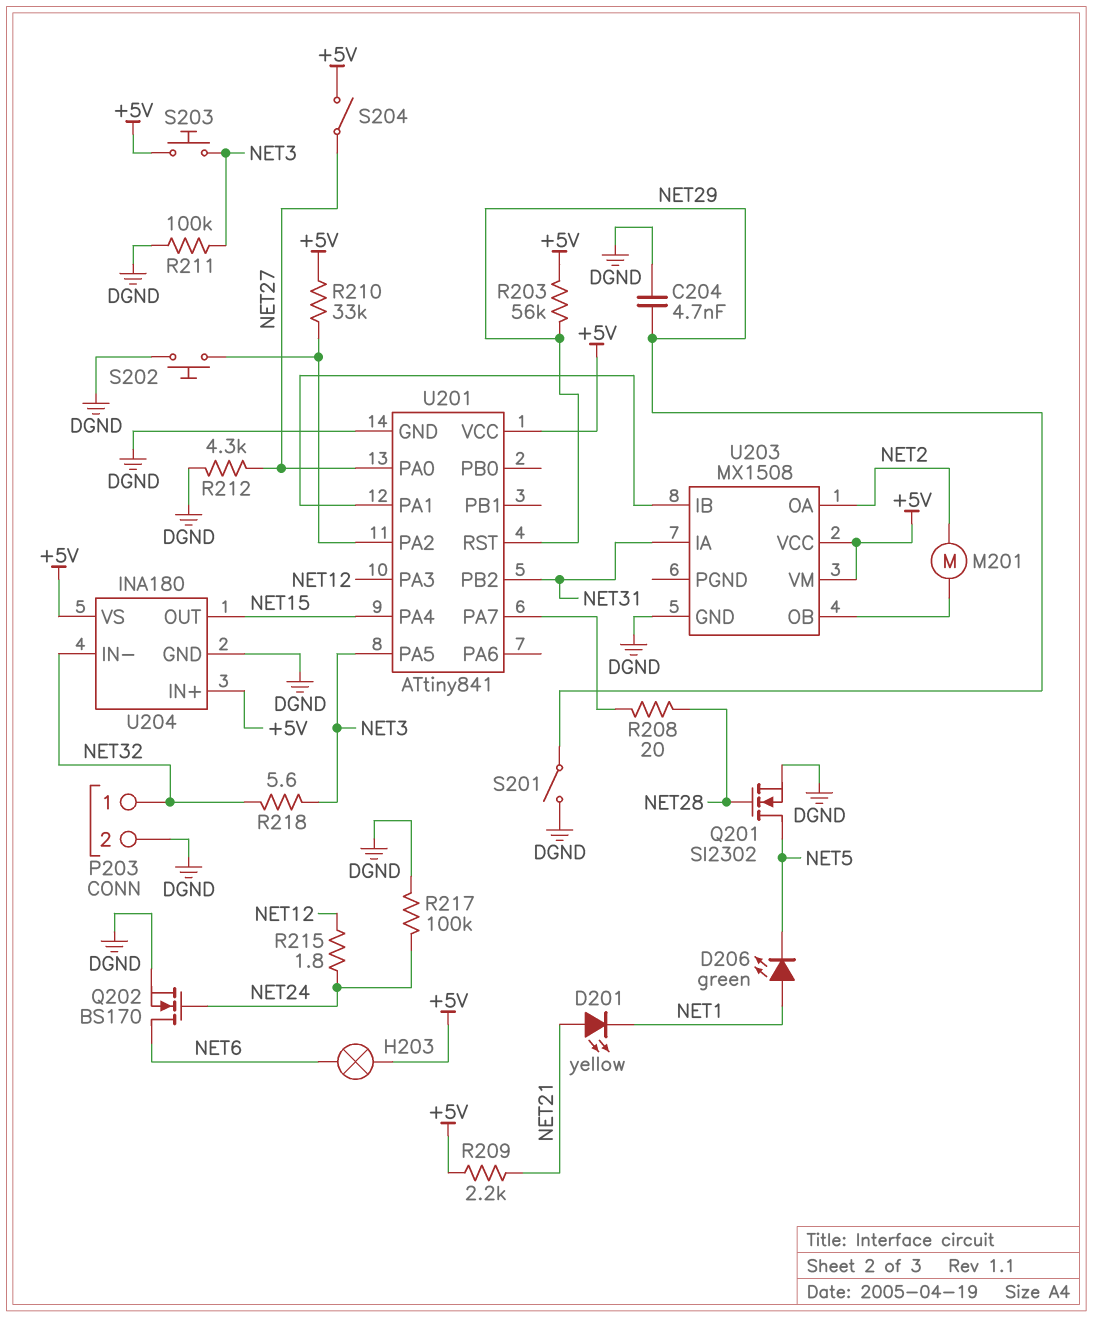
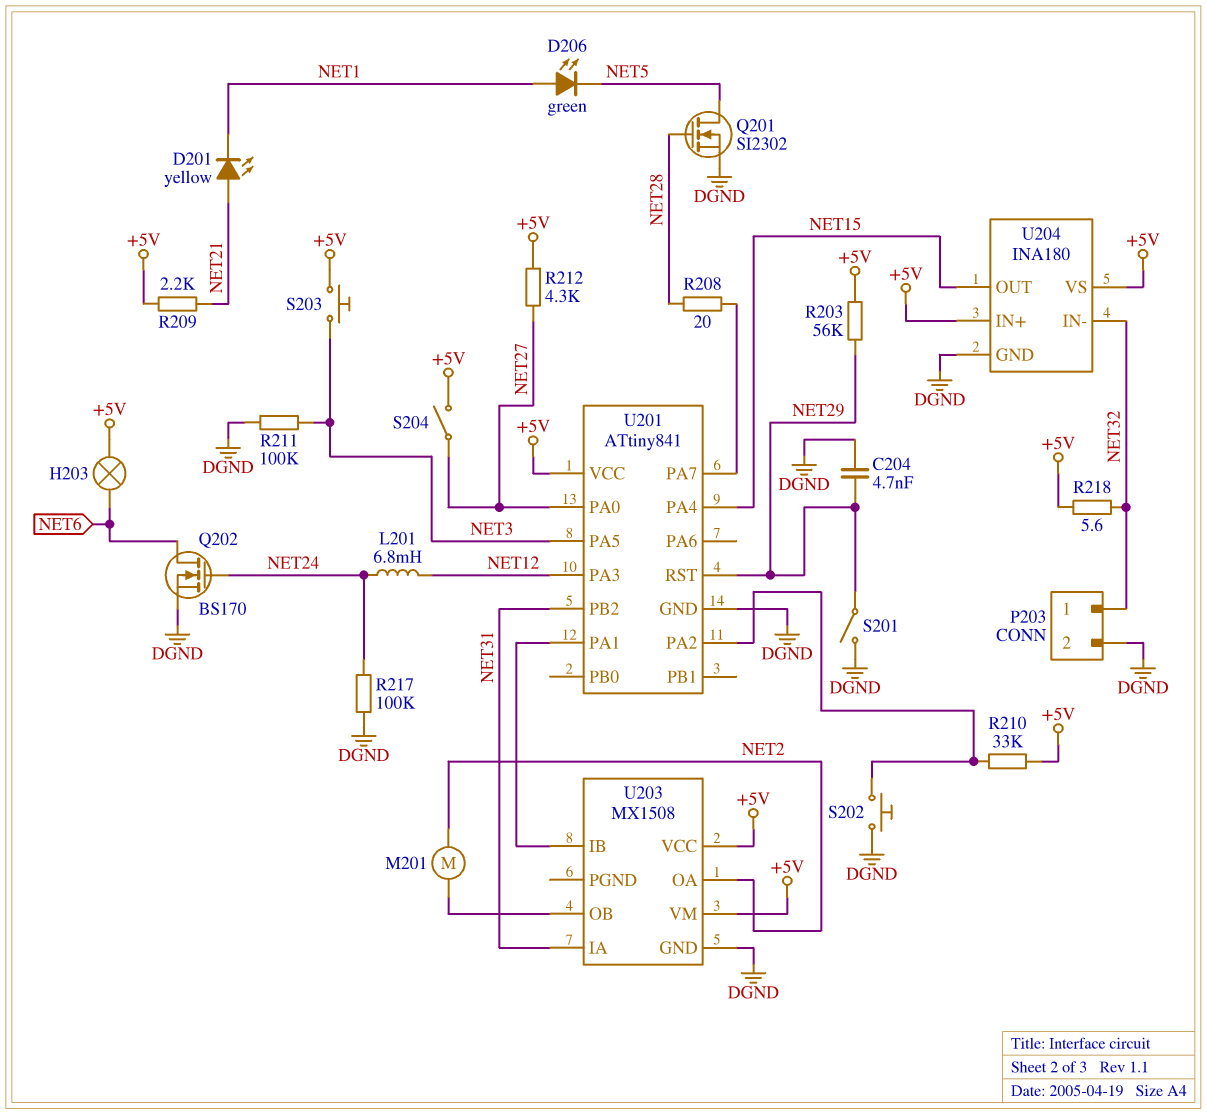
L201: none -> 6.8mH (NET12, NET24)
R212: 4.3k (DGND, NET27) -> 4.3k (+5V, NET27)
R215: 1.8 (NET12, NET24) -> none
R218: 5.6 (NET3, NET32) -> 5.6 (+5V, NET32)

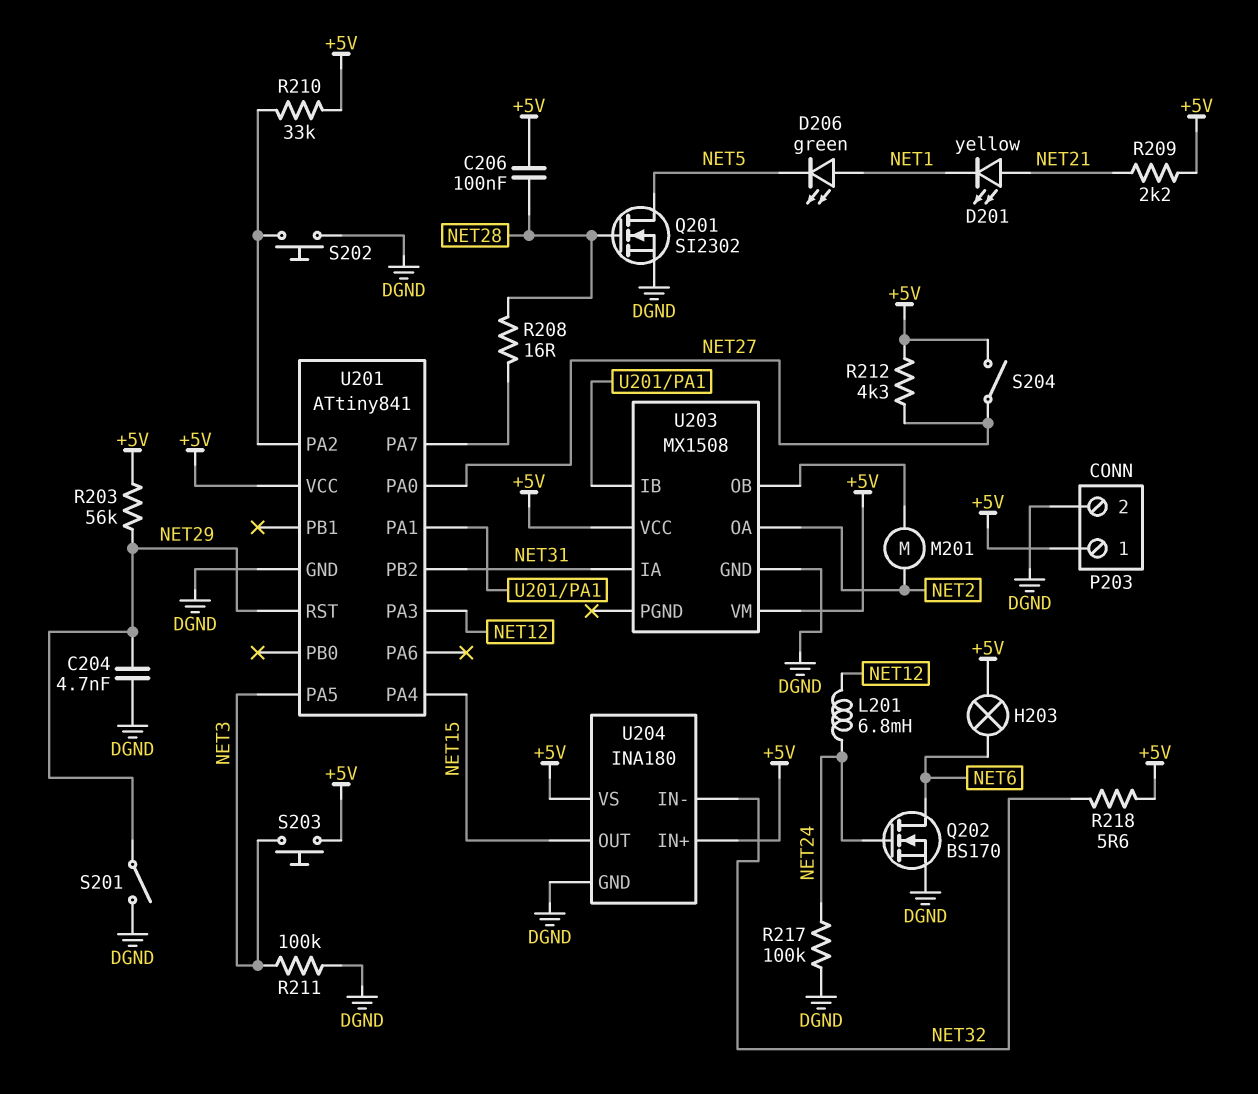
C206: none -> 100nF (+5V, NET28)
P203 pin 1: NET32 -> +5V
R208: 20 (NET28, U201/PA7) -> 16 (NET28, U201/PA7)

